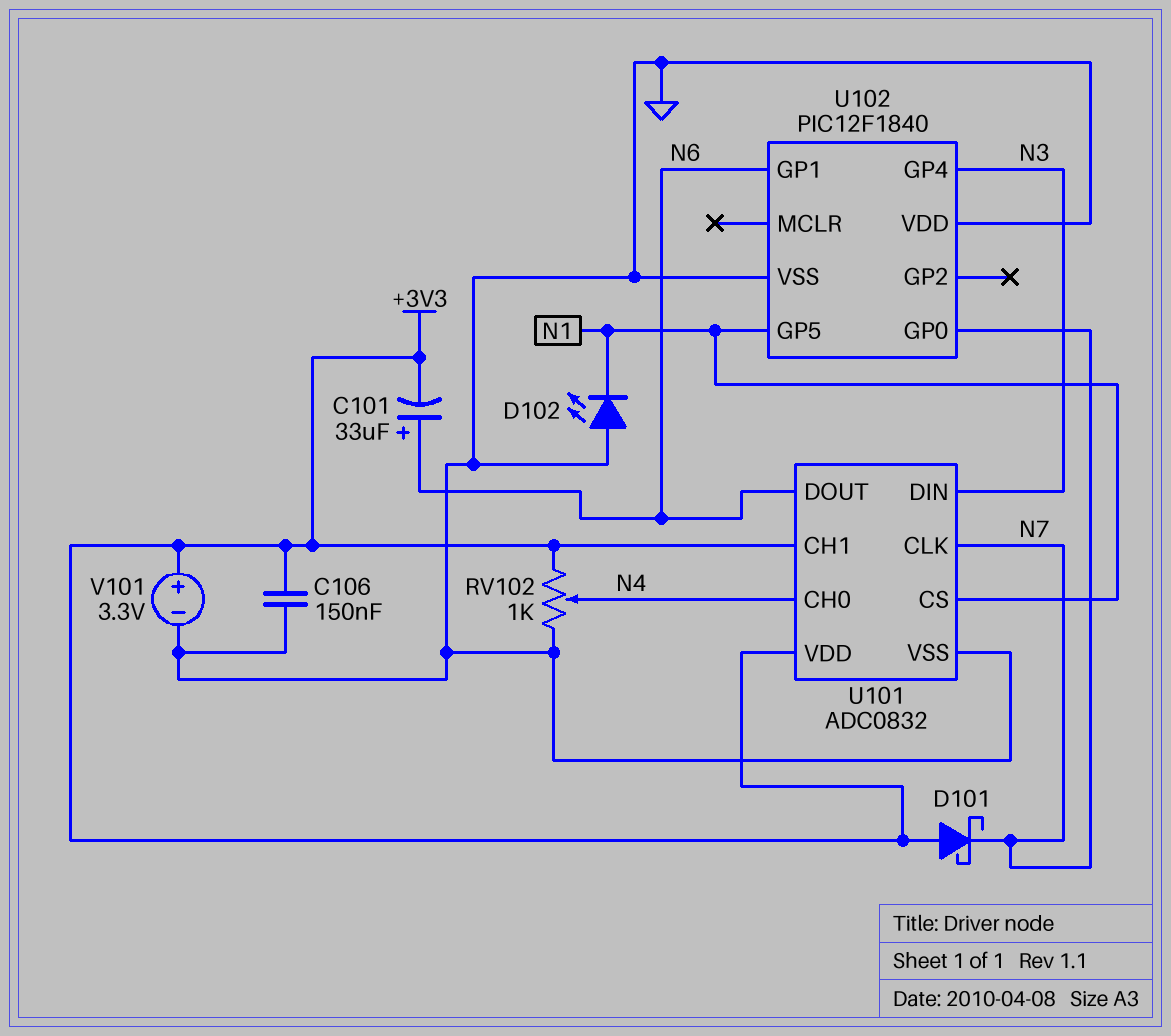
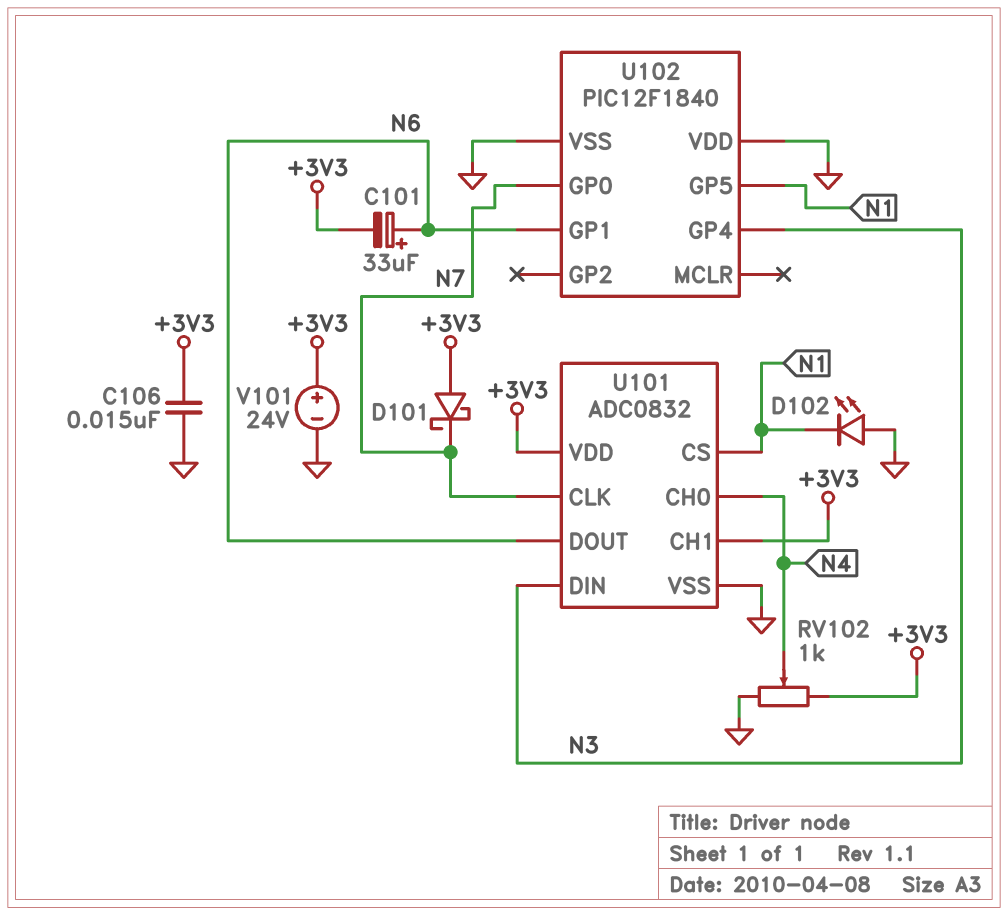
C106: 150nF (+3V3, GND) -> 15nF (+3V3, GND)
V101: 3.3V (plus +3V3, minus GND) -> 24V (plus +3V3, minus GND)

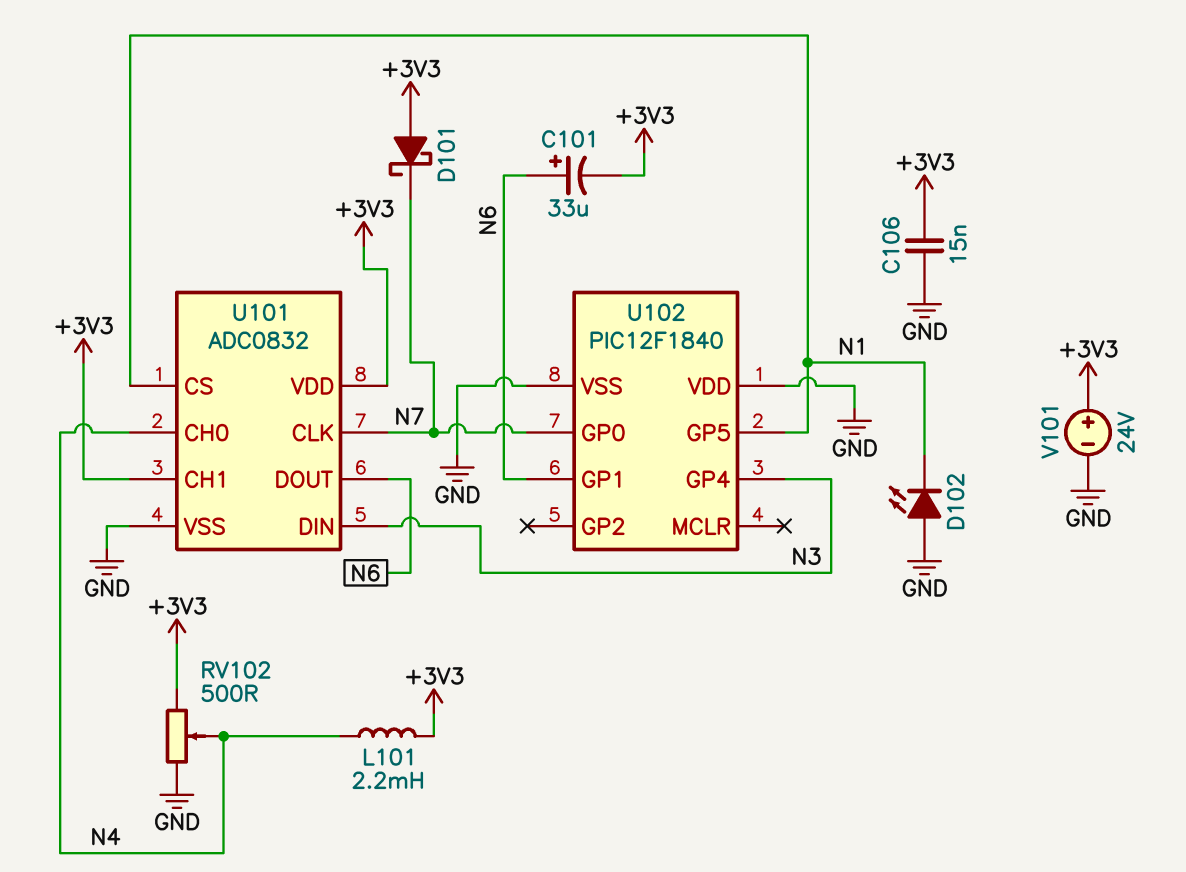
L101: none -> 2.2mH (+3V3, N4)
RV102: 1k (+3V3, GND, wiper N4) -> 500 (+3V3, GND, wiper N4)

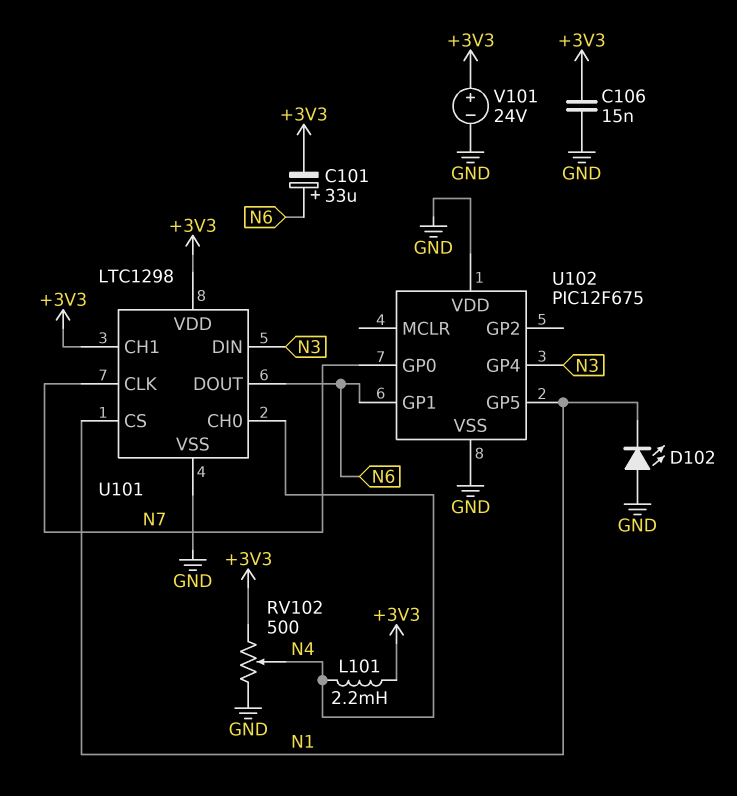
D101: schottky (A +3V3, K N7) -> none
U101: ADC0832 -> LTC1298
U102: PIC12F1840 -> PIC12F675

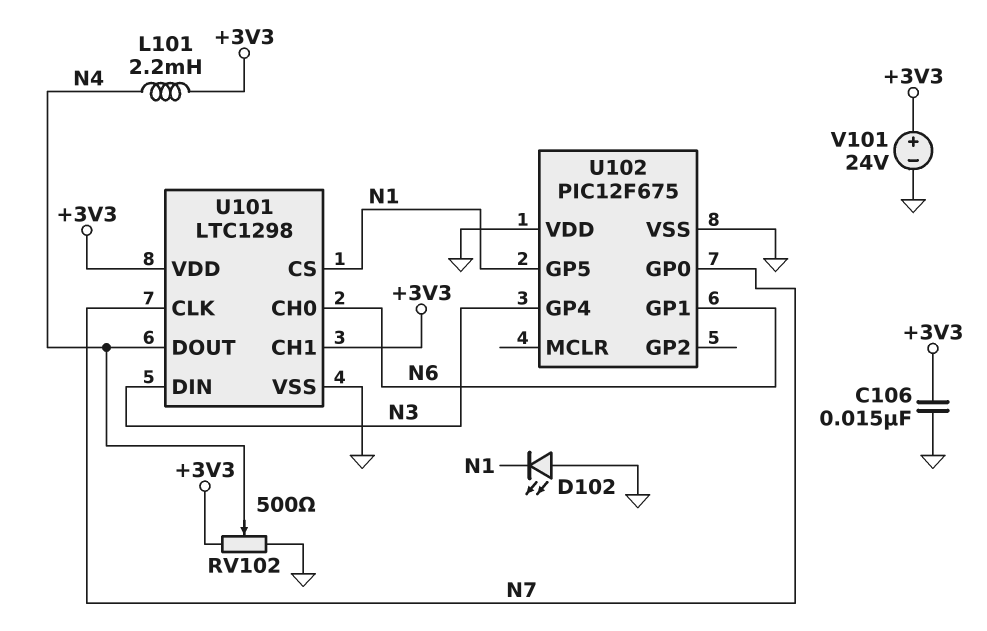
C101: 33uF (plus N6, minus +3V3) -> none
U101 pin CH0: N4 -> N6
U101 pin DOUT: N6 -> N4

